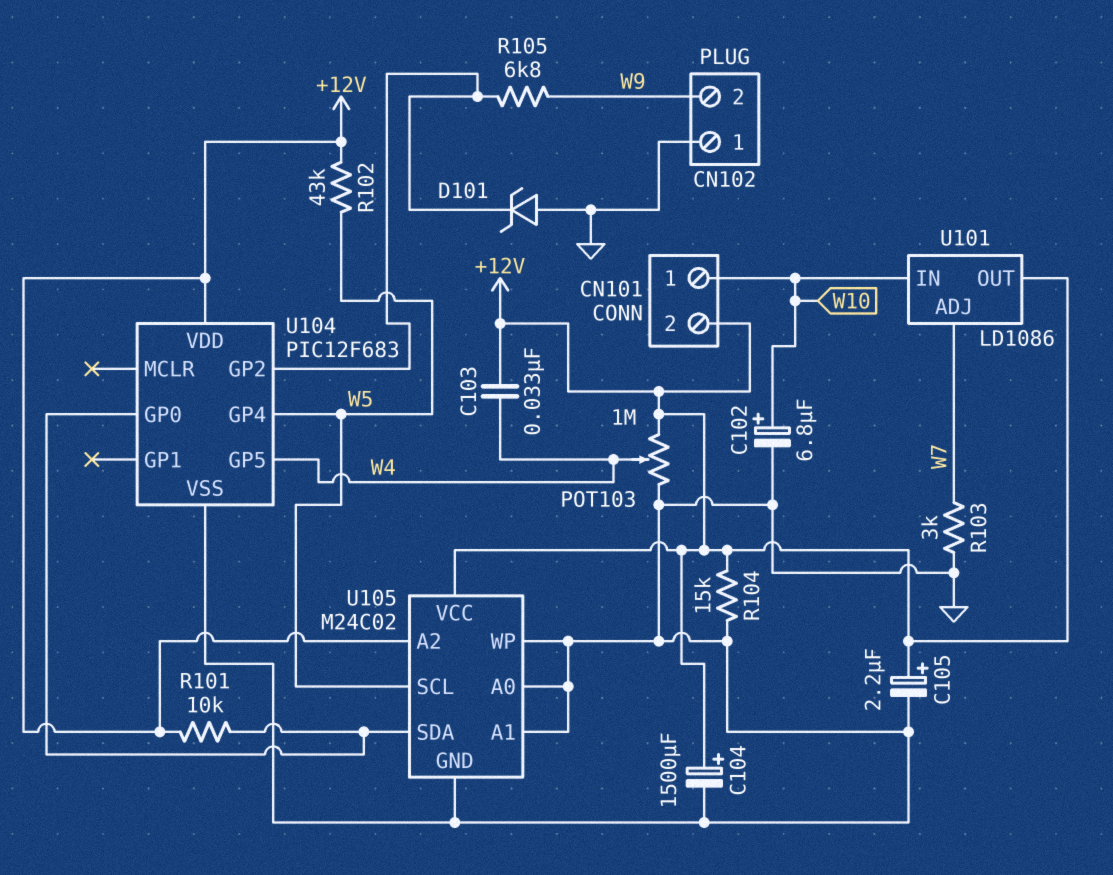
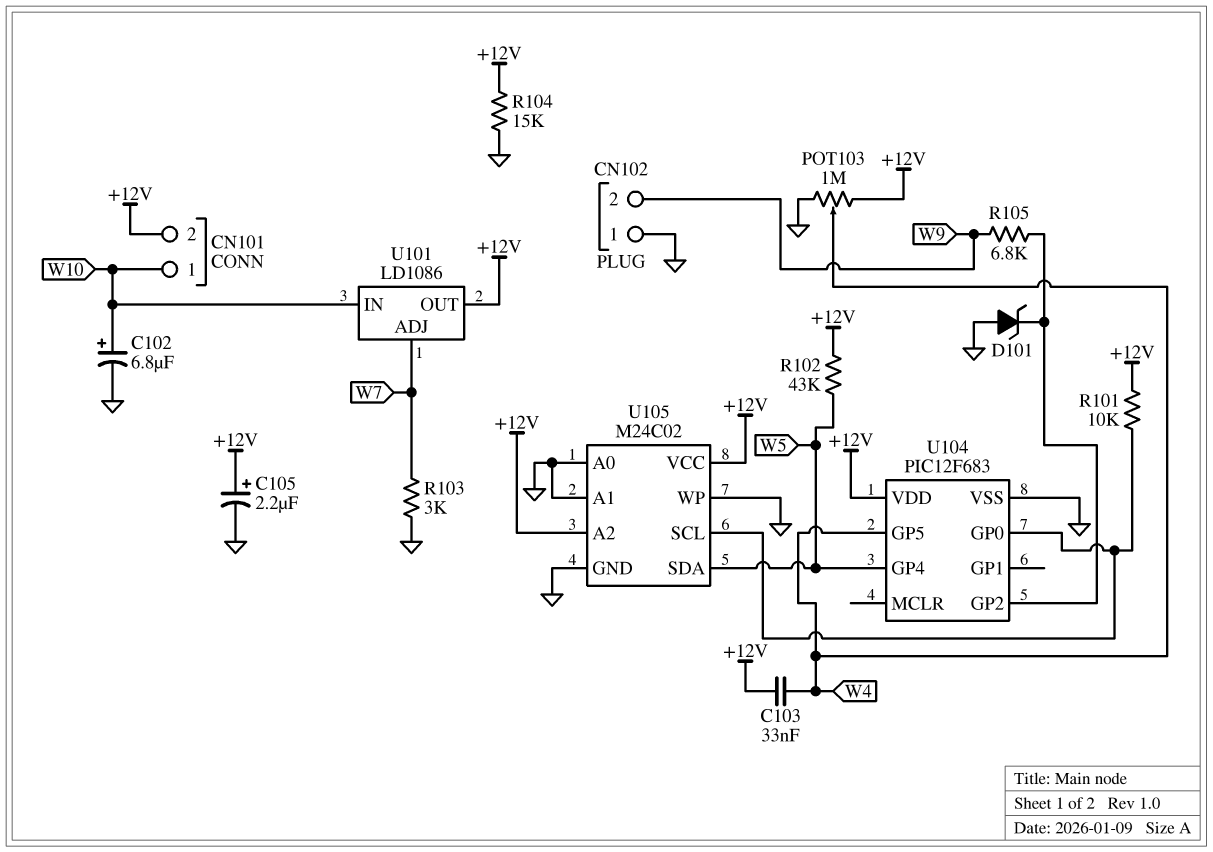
C104: 1500uF (plus +12V, minus GND) -> none
U105 pin SCL: W5 -> U104/GP0
U105 pin SDA: U104/GP0 -> W5

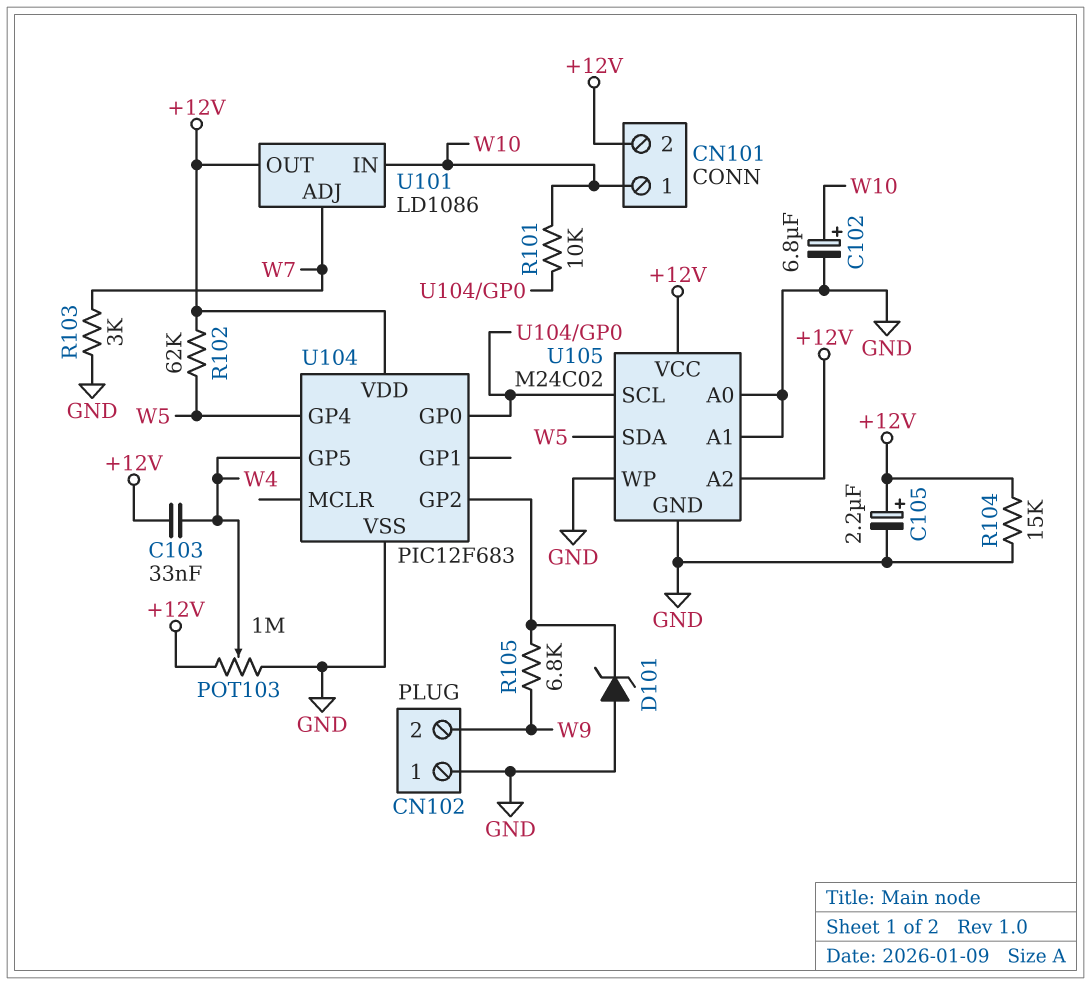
R101: 10k (+12V, U104/GP0) -> 10k (U104/GP0, W10)
R102: 43k (+12V, W5) -> 62k (+12V, W5)

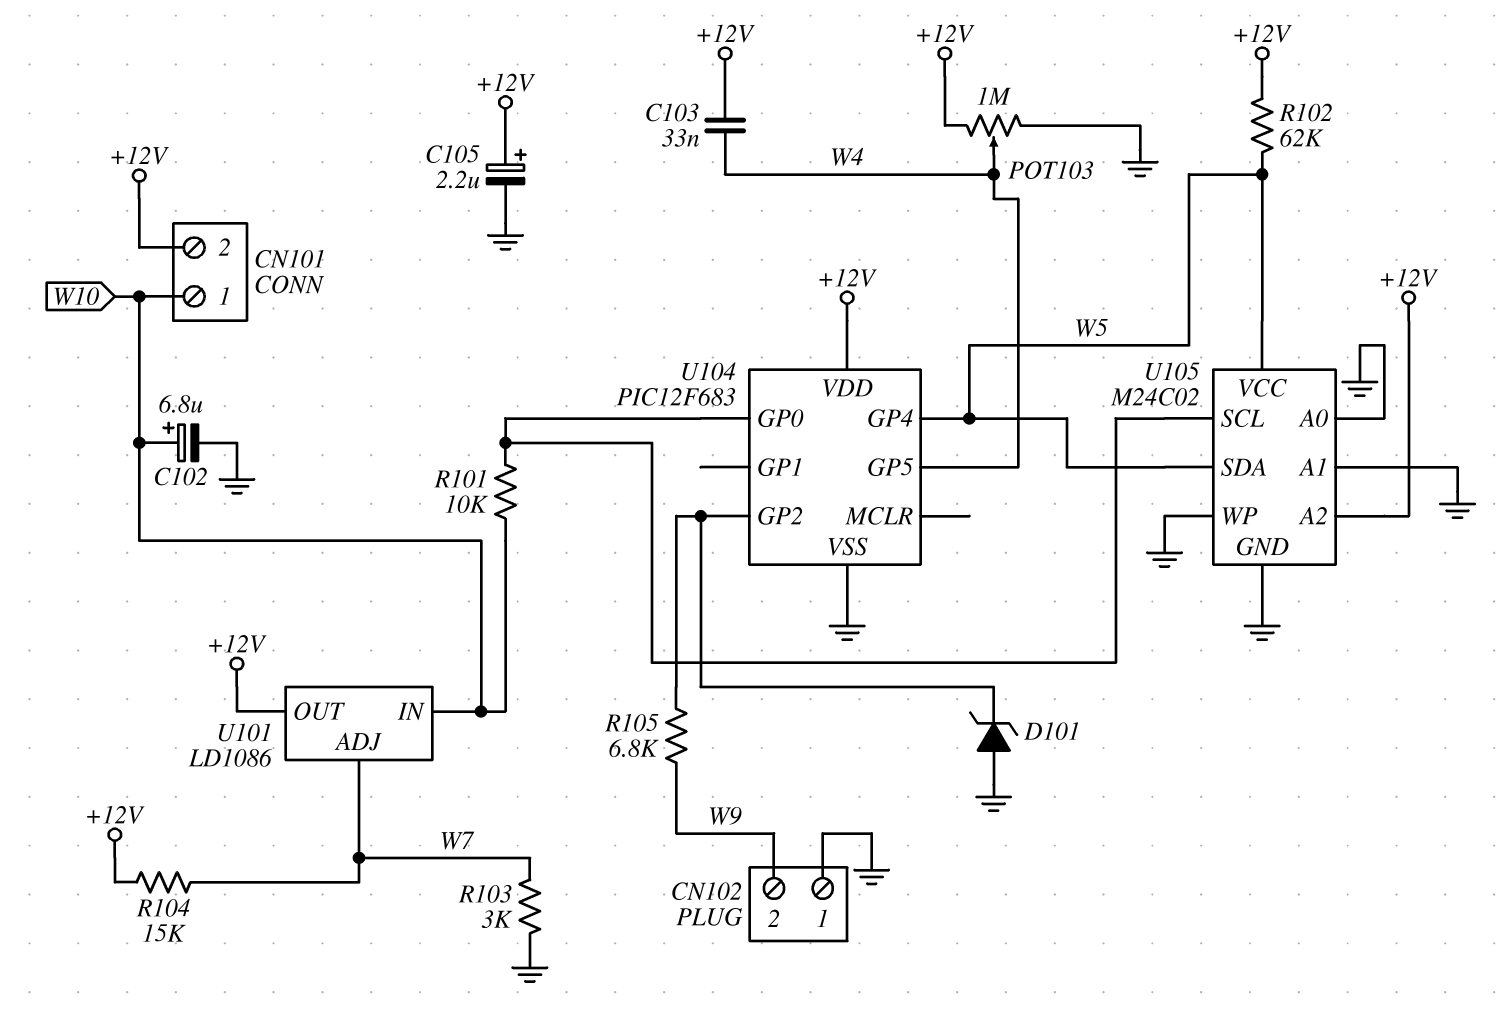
R104: 15k (+12V, GND) -> 15k (+12V, W7)
U105 pin VCC: +12V -> W5

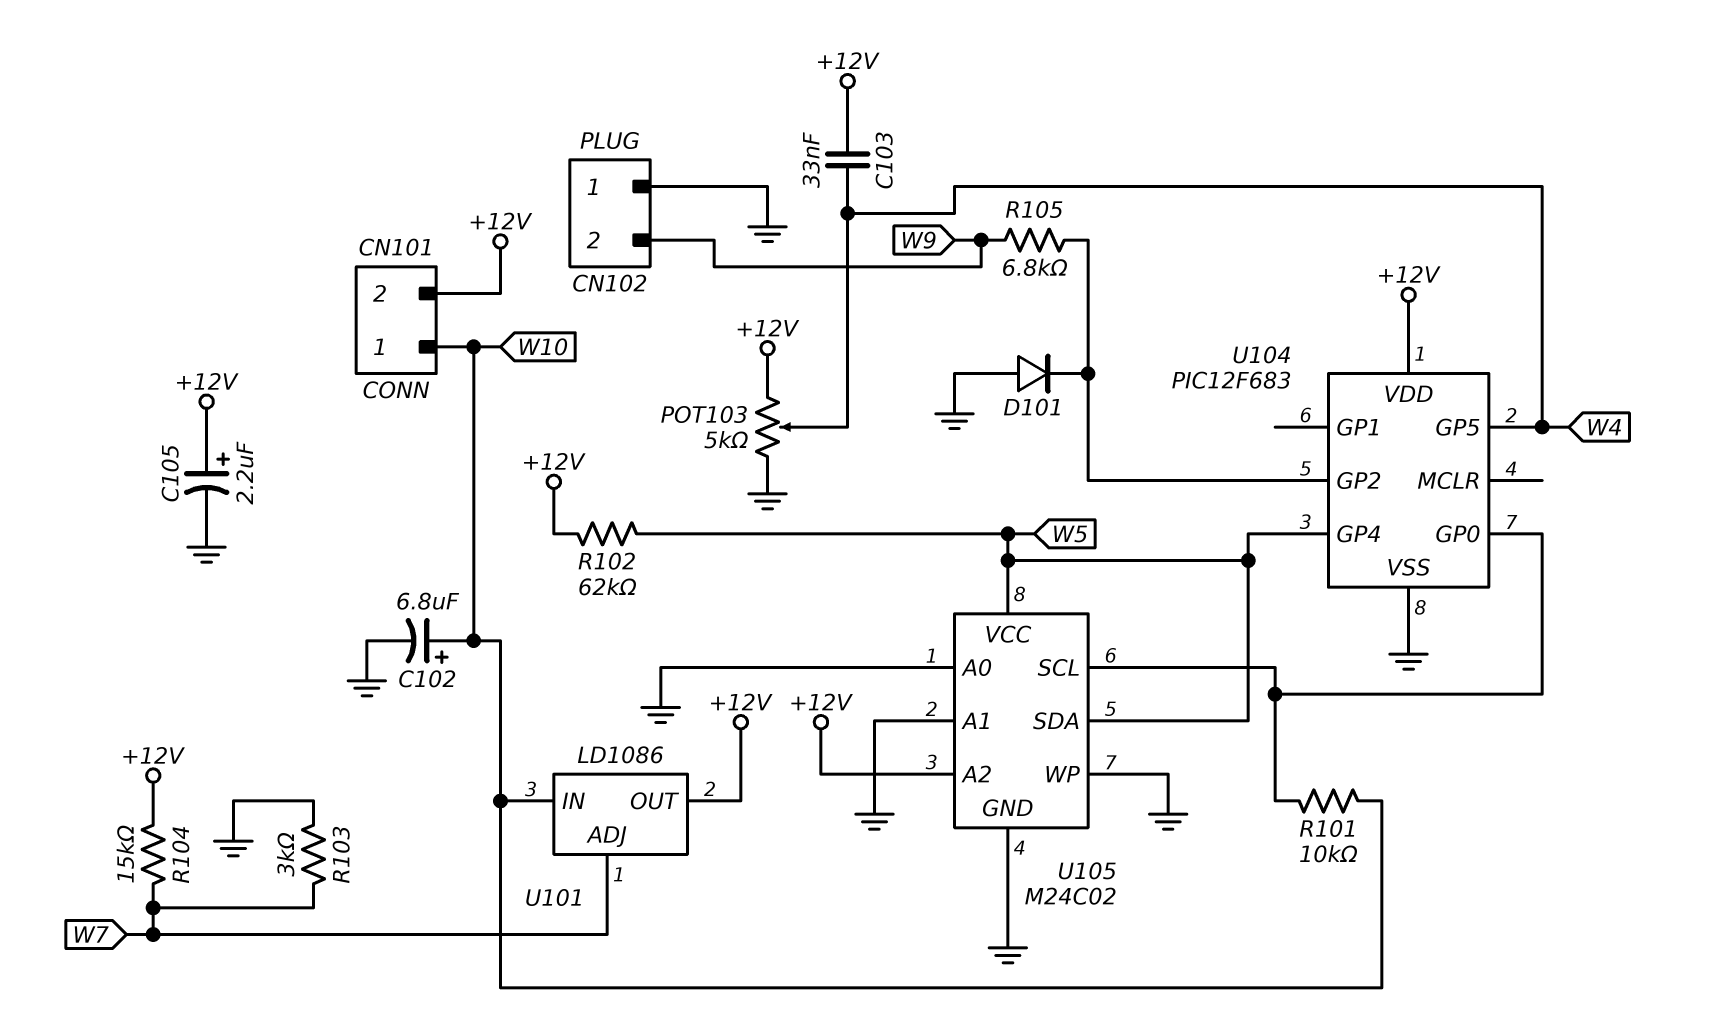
D101: zener (A GND, K U104/GP2) -> diode (A GND, K U104/GP2)
POT103: 1M (+12V, GND, wiper W4) -> 5k (+12V, GND, wiper W4)

